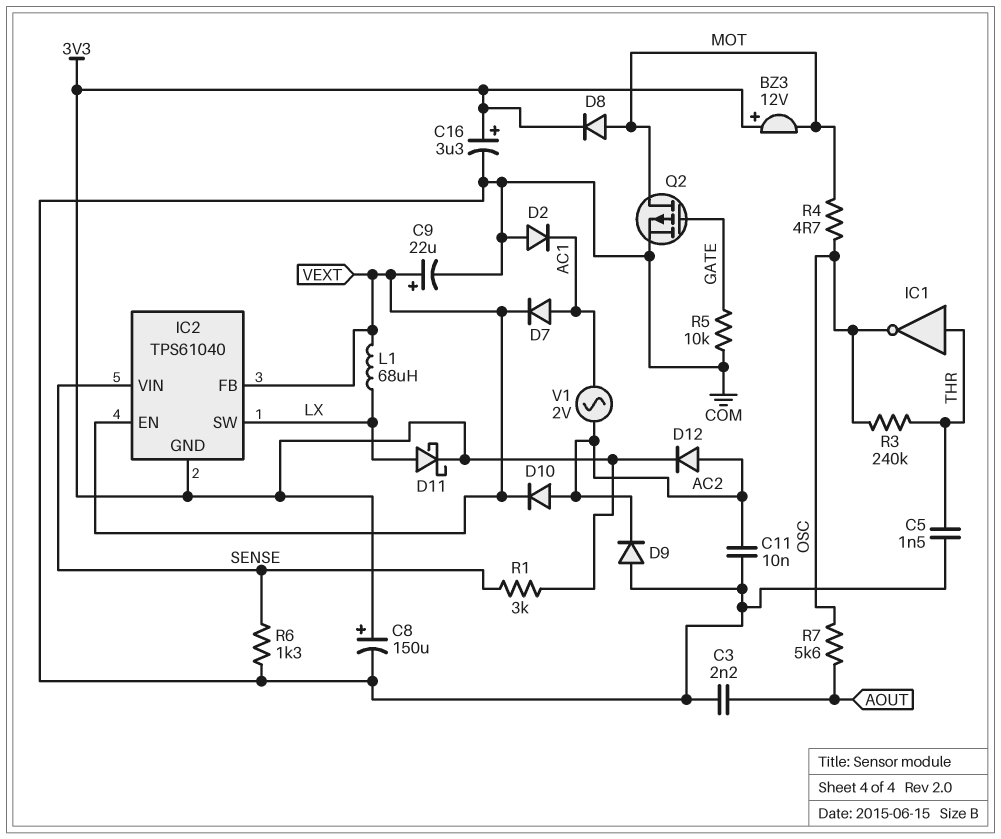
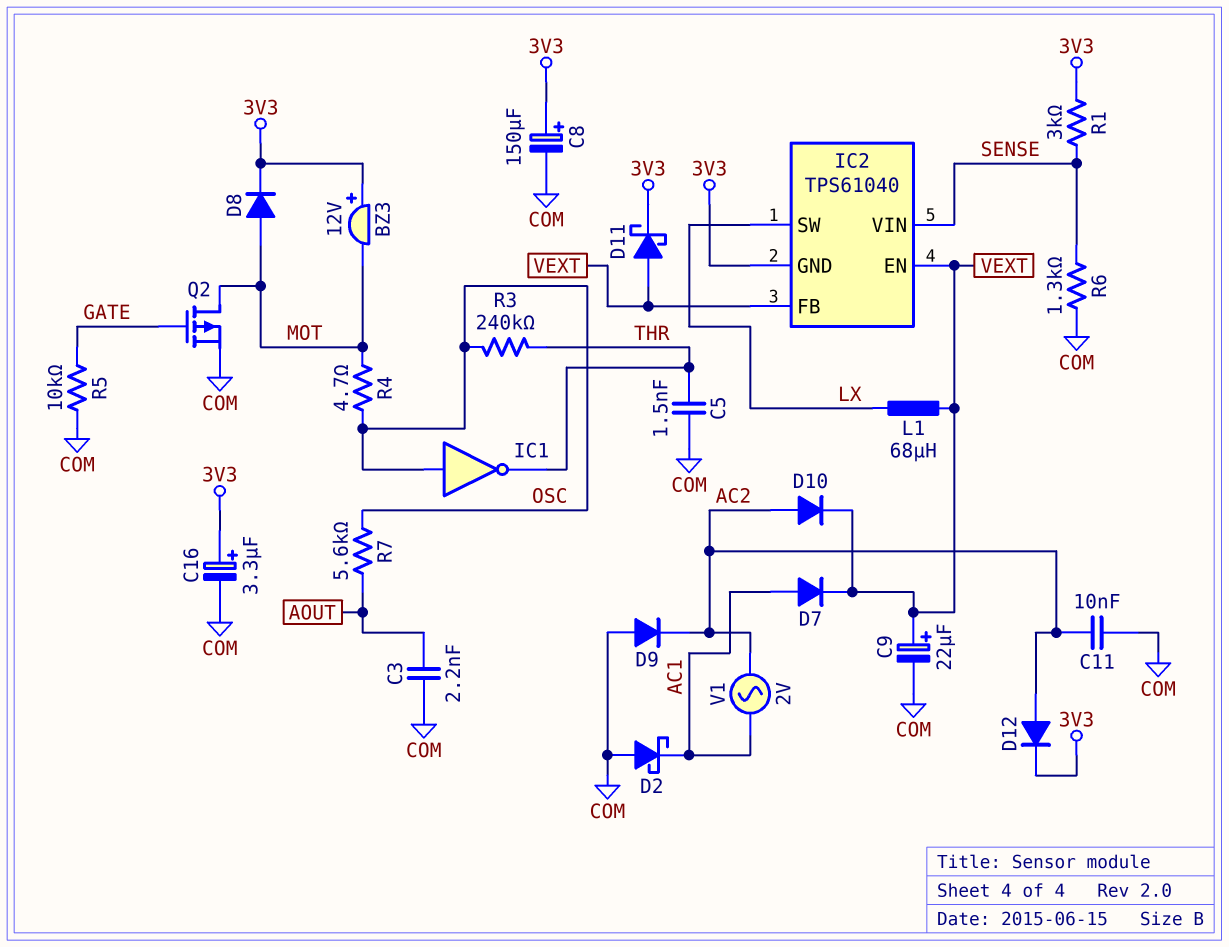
D2: diode (A COM, K AC1) -> schottky (A COM, K AC1)
D11: schottky (A LX, K 3V3) -> schottky (A VEXT, K 3V3)
IC1: NOT (in THR, out OSC) -> NOT (in OSC, out THR)

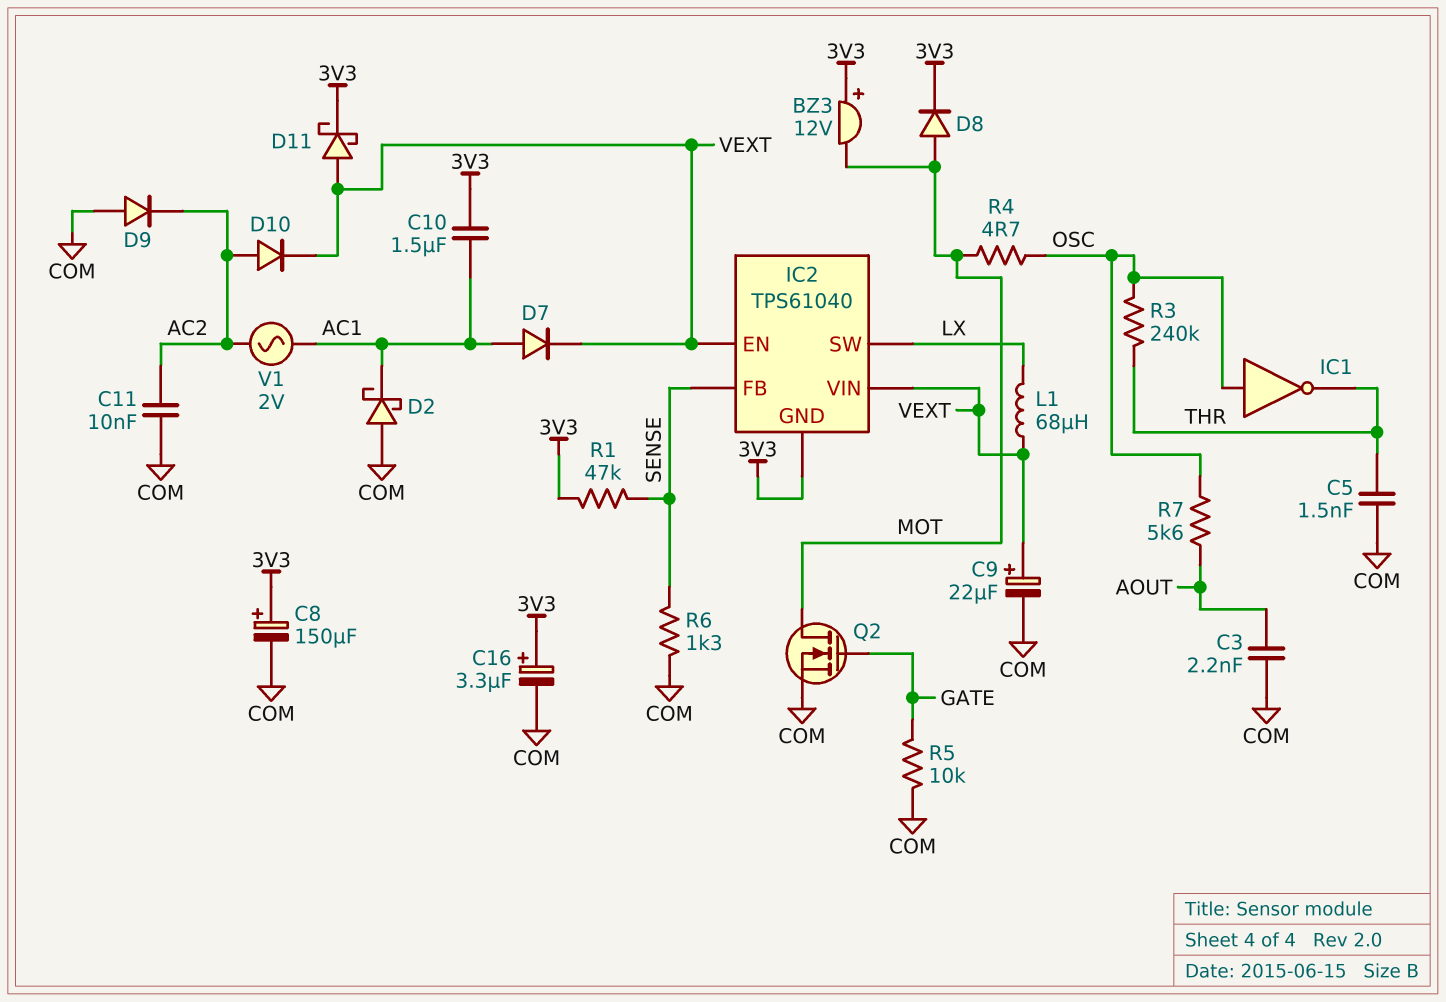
C10: none -> 1.5uF (3V3, AC1)
D12: diode (A AC2, K 3V3) -> none
IC2 pin FB: VEXT -> SENSE
IC2 pin VIN: SENSE -> VEXT
Q2: PMOS (G GATE, D MOT, S COM) -> NMOS (G GATE, D MOT, S COM)
R1: 3k (3V3, SENSE) -> 47k (3V3, SENSE)

